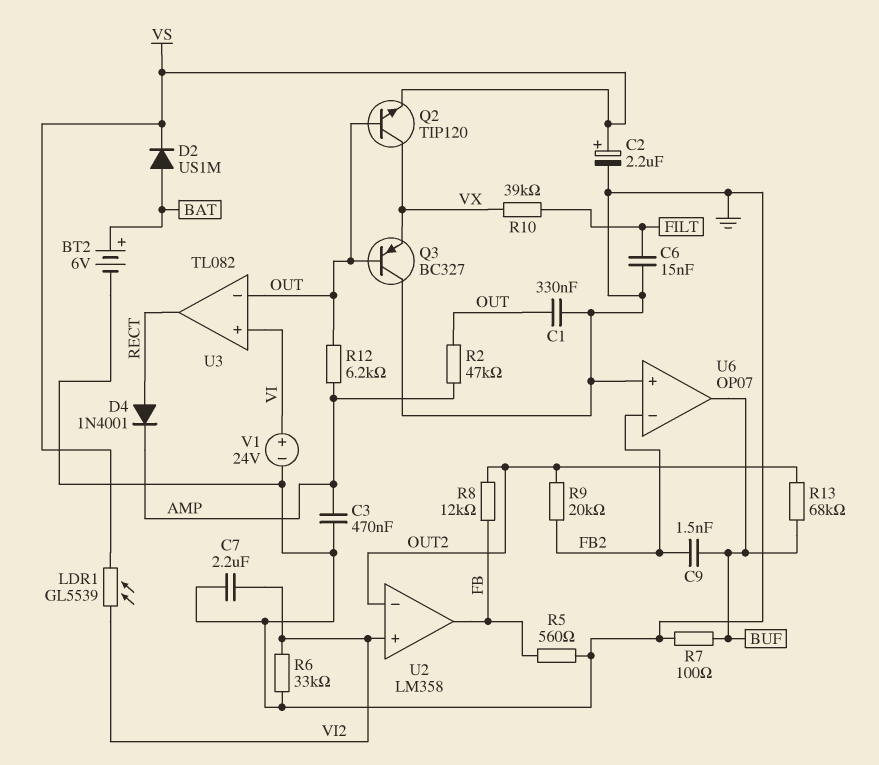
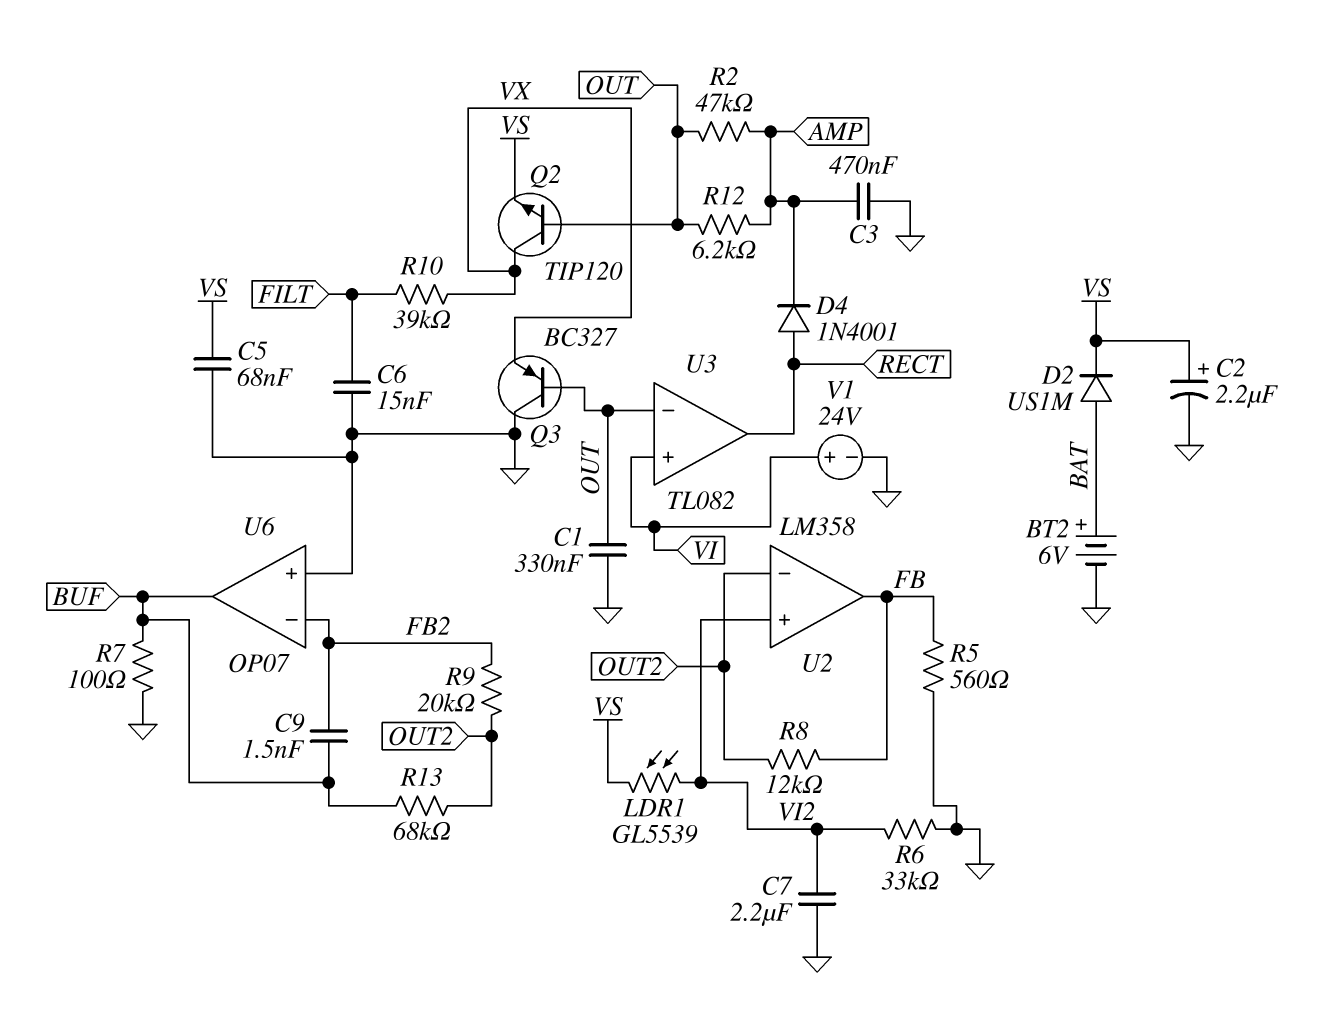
C5: none -> 68nF (GND, VS)

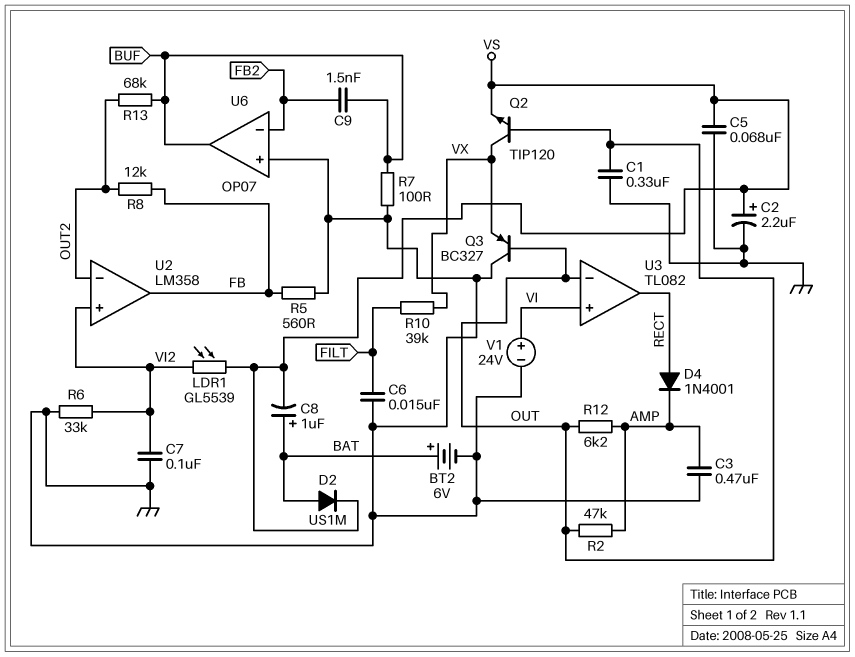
C7: 2.2uF (GND, VI2) -> 100nF (GND, VI2)
C8: none -> 1uF (plus BAT, minus VS)
R9: 20k (FB2, OUT2) -> none

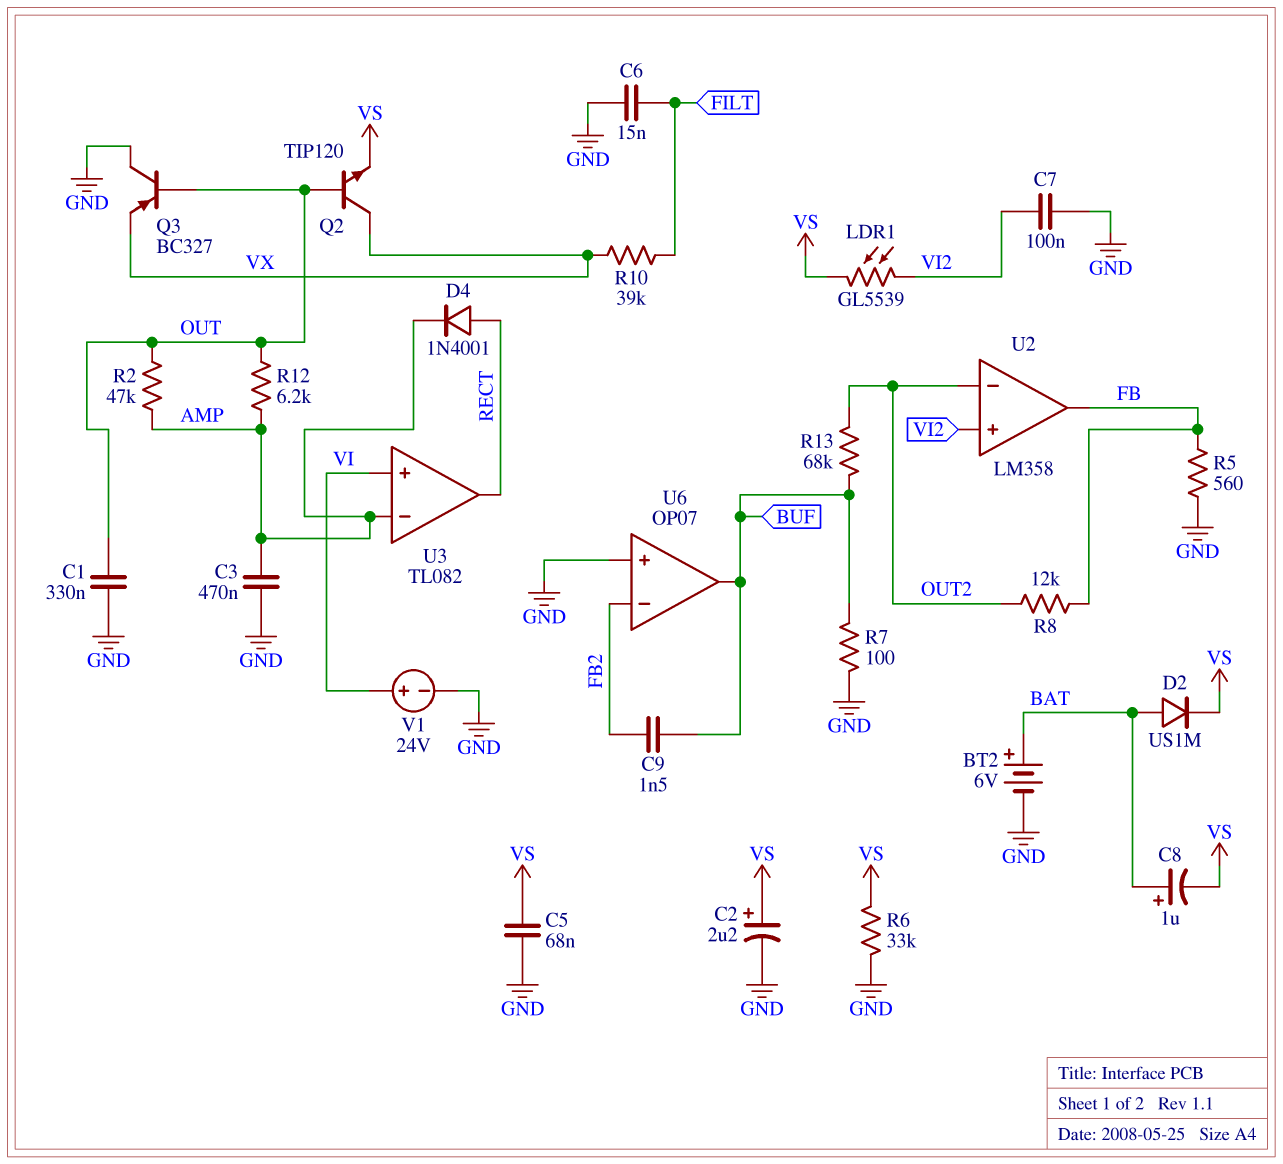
R6: 33k (GND, VI2) -> 33k (GND, VS)
U3 pin in-: OUT -> AMP

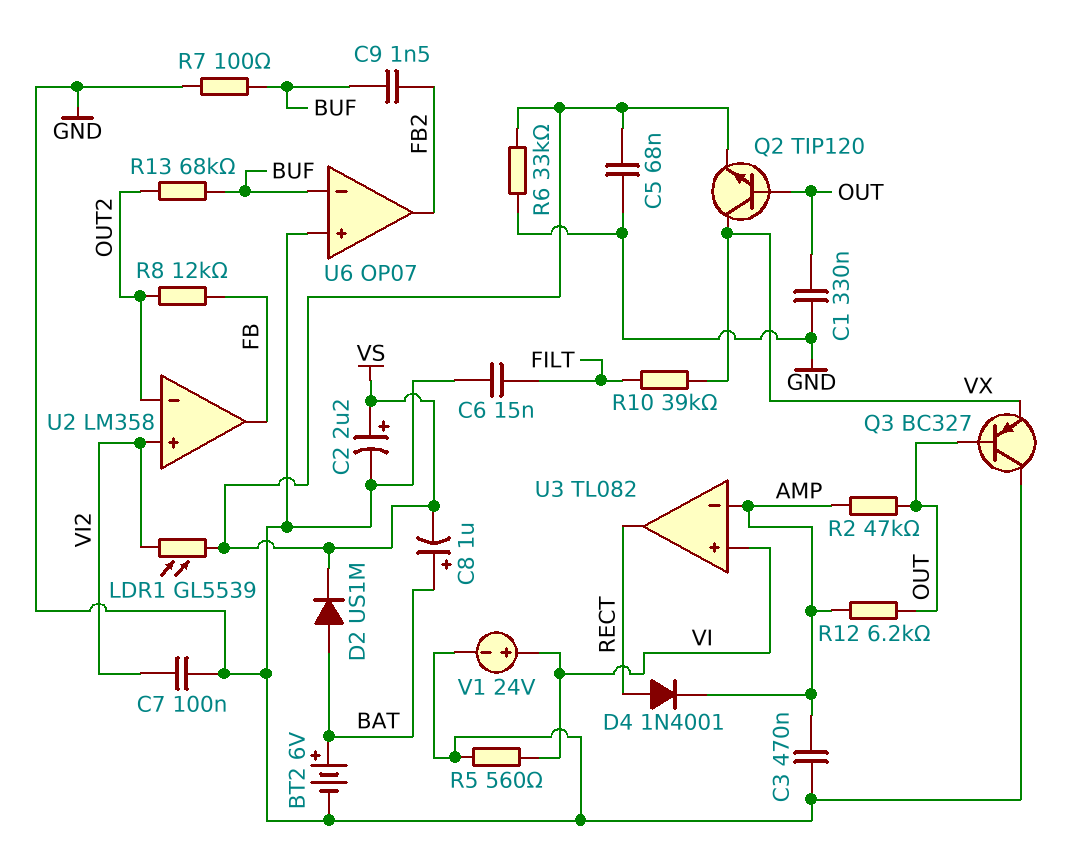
R5: 560 (FB, GND) -> 560 (GND, VI)
U6 pin in-: FB2 -> BUF
U6 pin out: BUF -> FB2

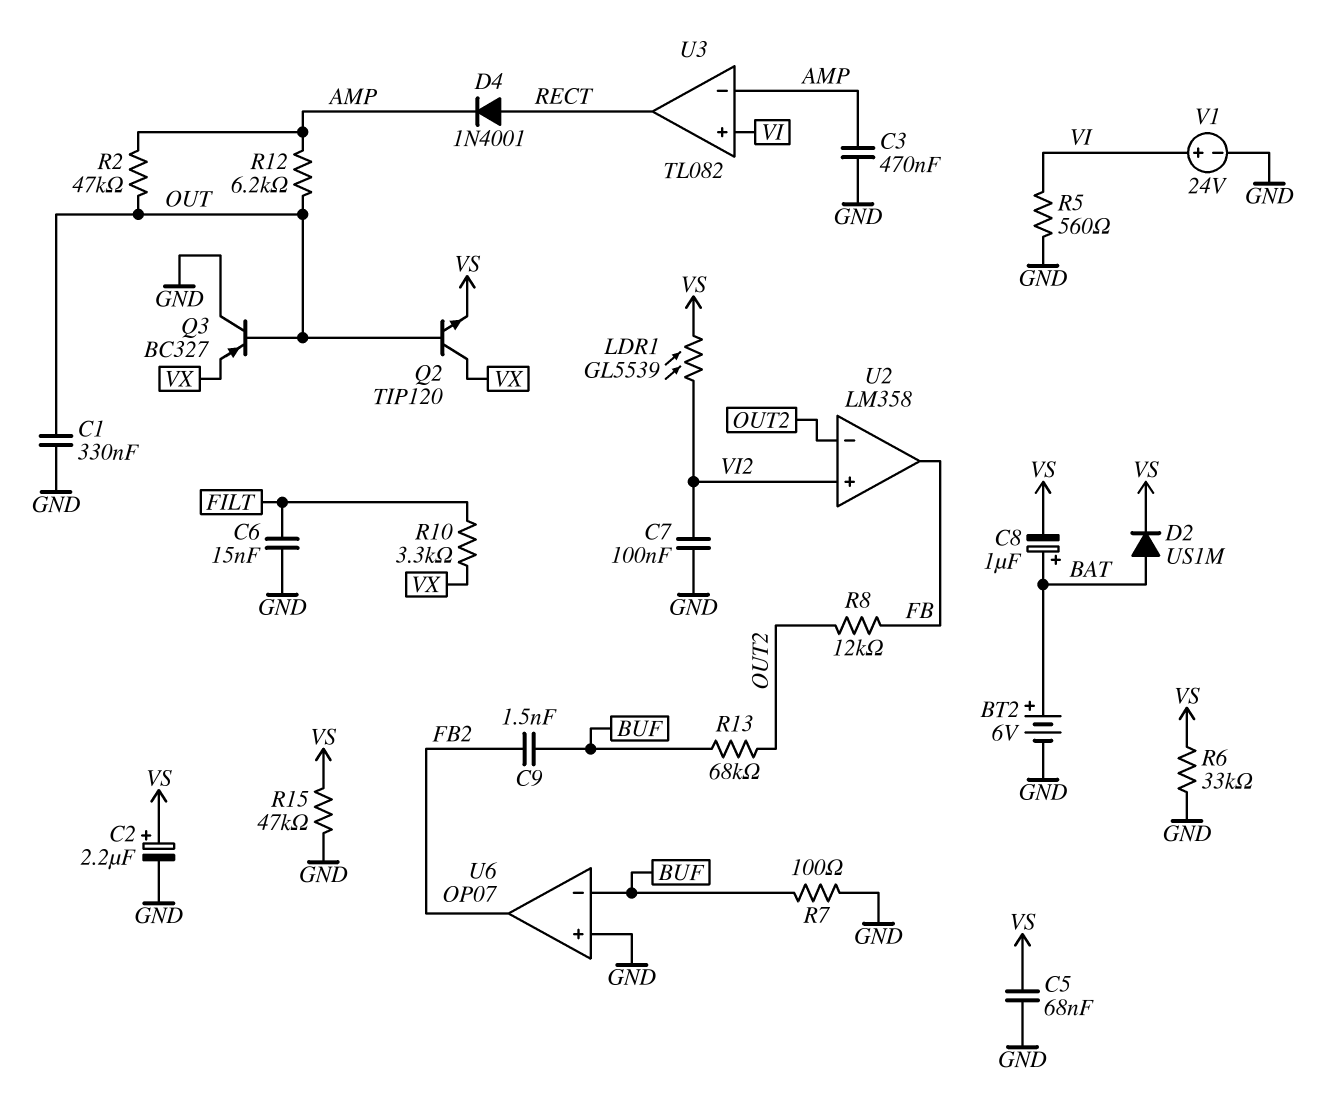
R10: 39k (FILT, VX) -> 3.3k (FILT, VX)
R15: none -> 47k (GND, VS)

